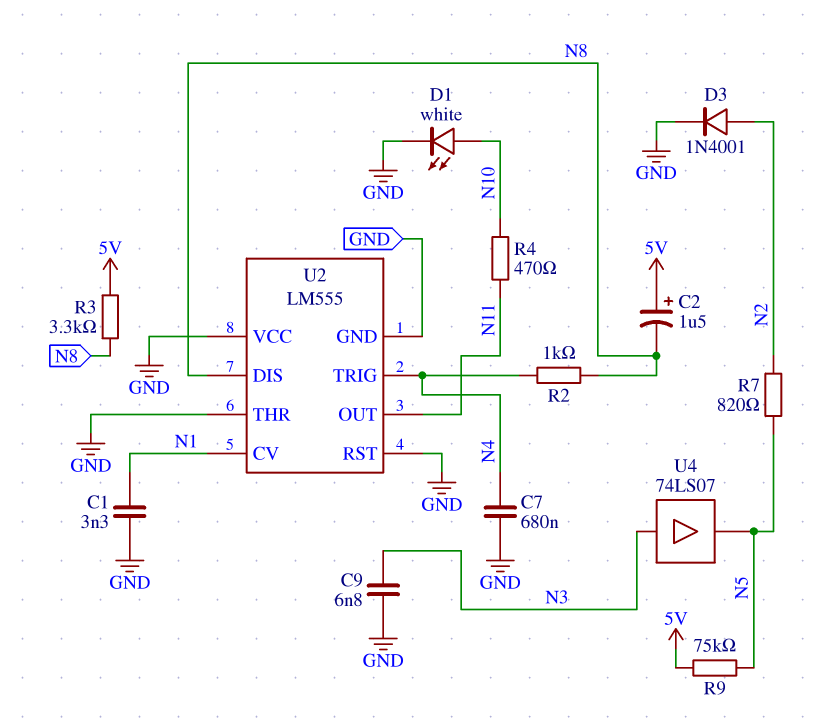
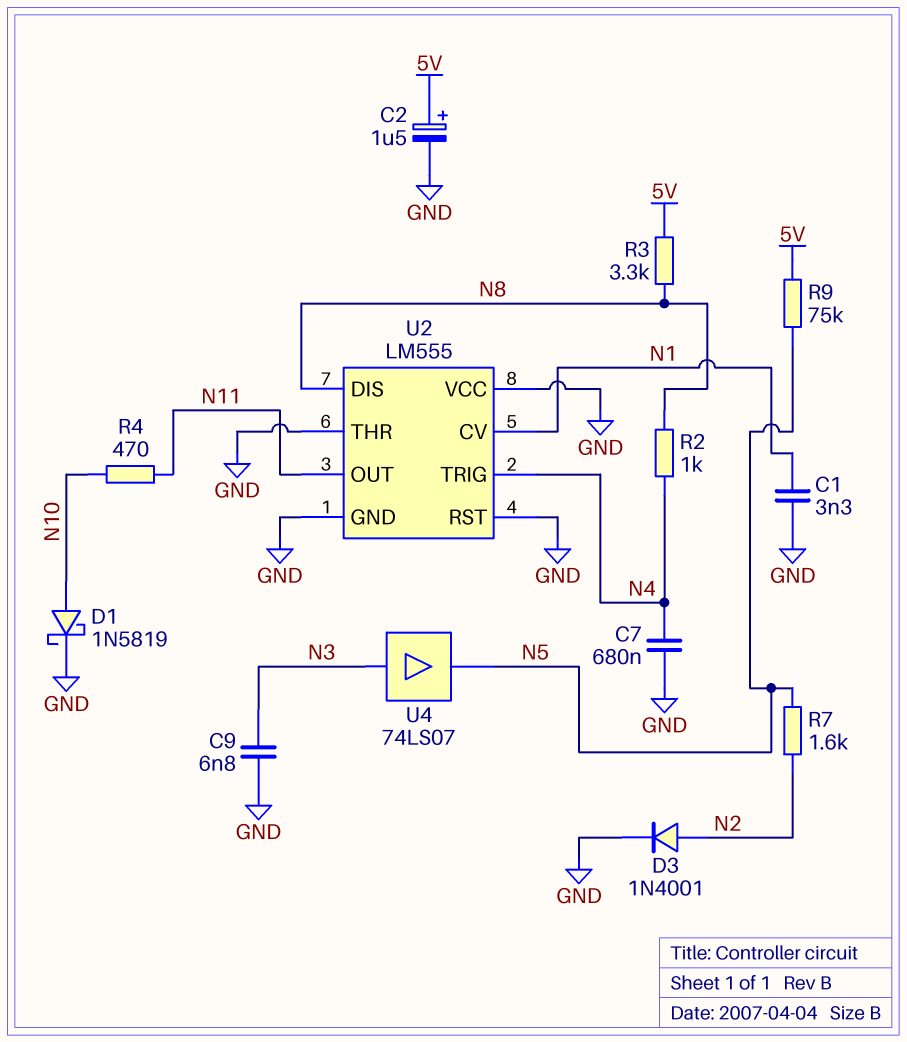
C2: 1.5uF (plus 5V, minus N8) -> 1.5uF (plus 5V, minus GND)
D1: LED white (A N10, K GND) -> schottky 1N5819 (A N10, K GND)
R7: 820 (N2, N5) -> 1.6k (N2, N5)

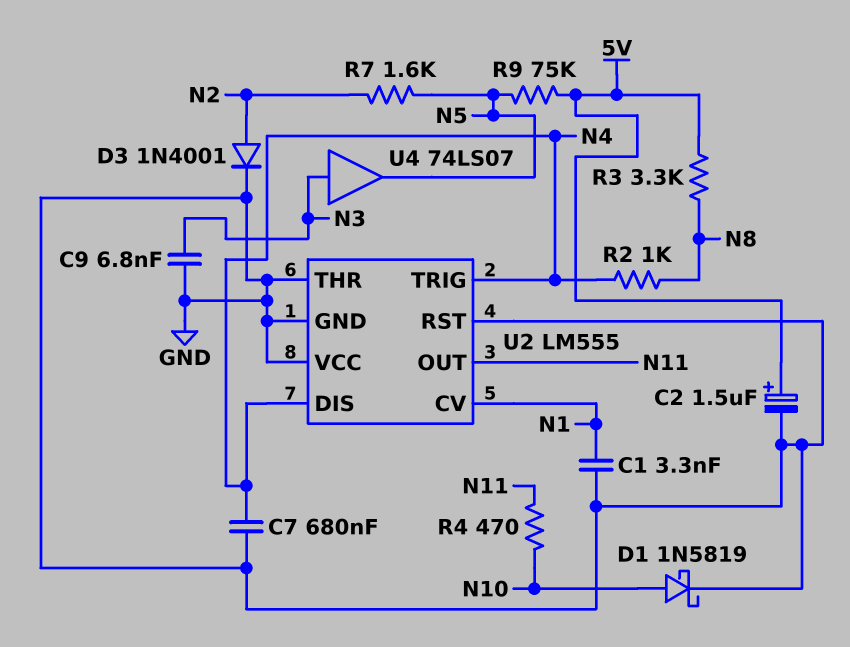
U2 pin DIS: N8 -> N4

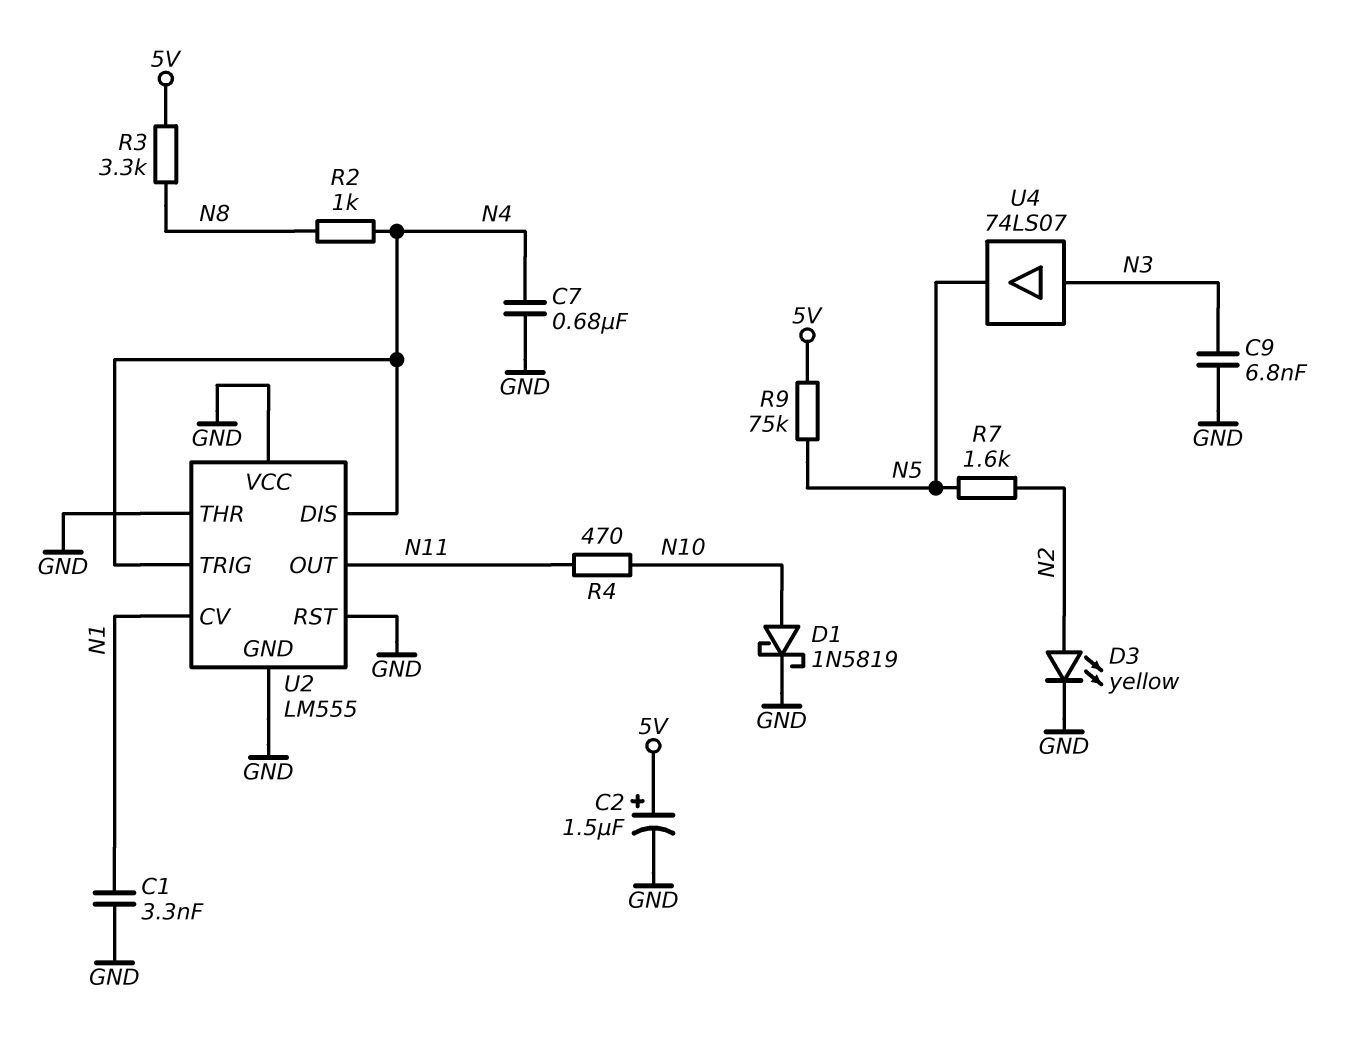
D3: diode 1N4001 (A N2, K GND) -> LED yellow (A N2, K GND)

